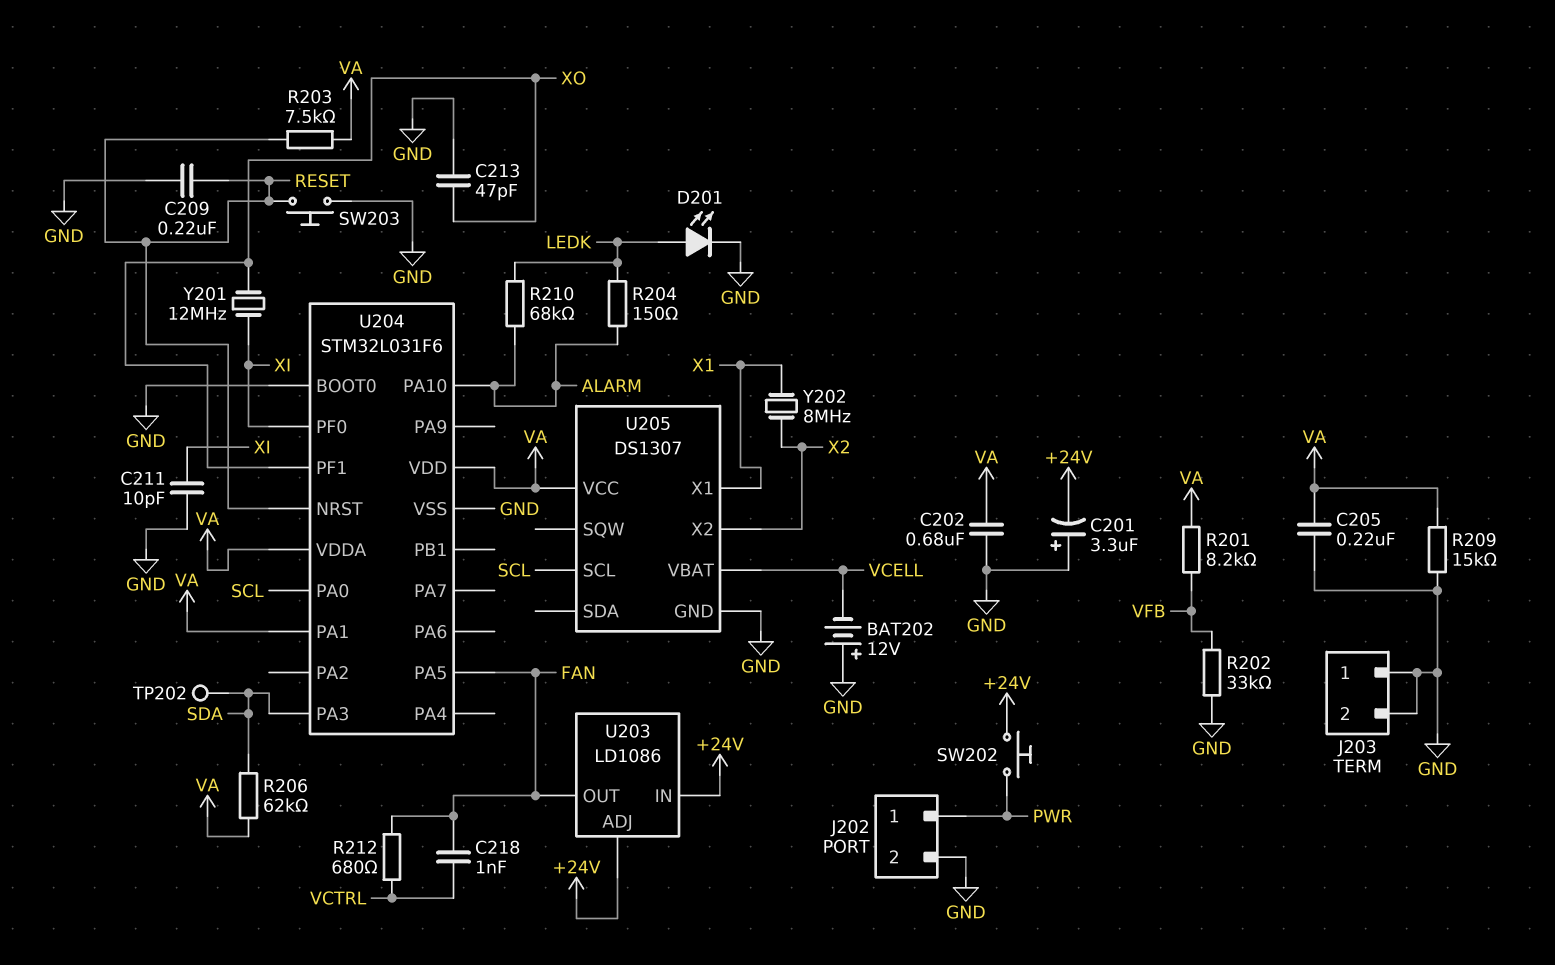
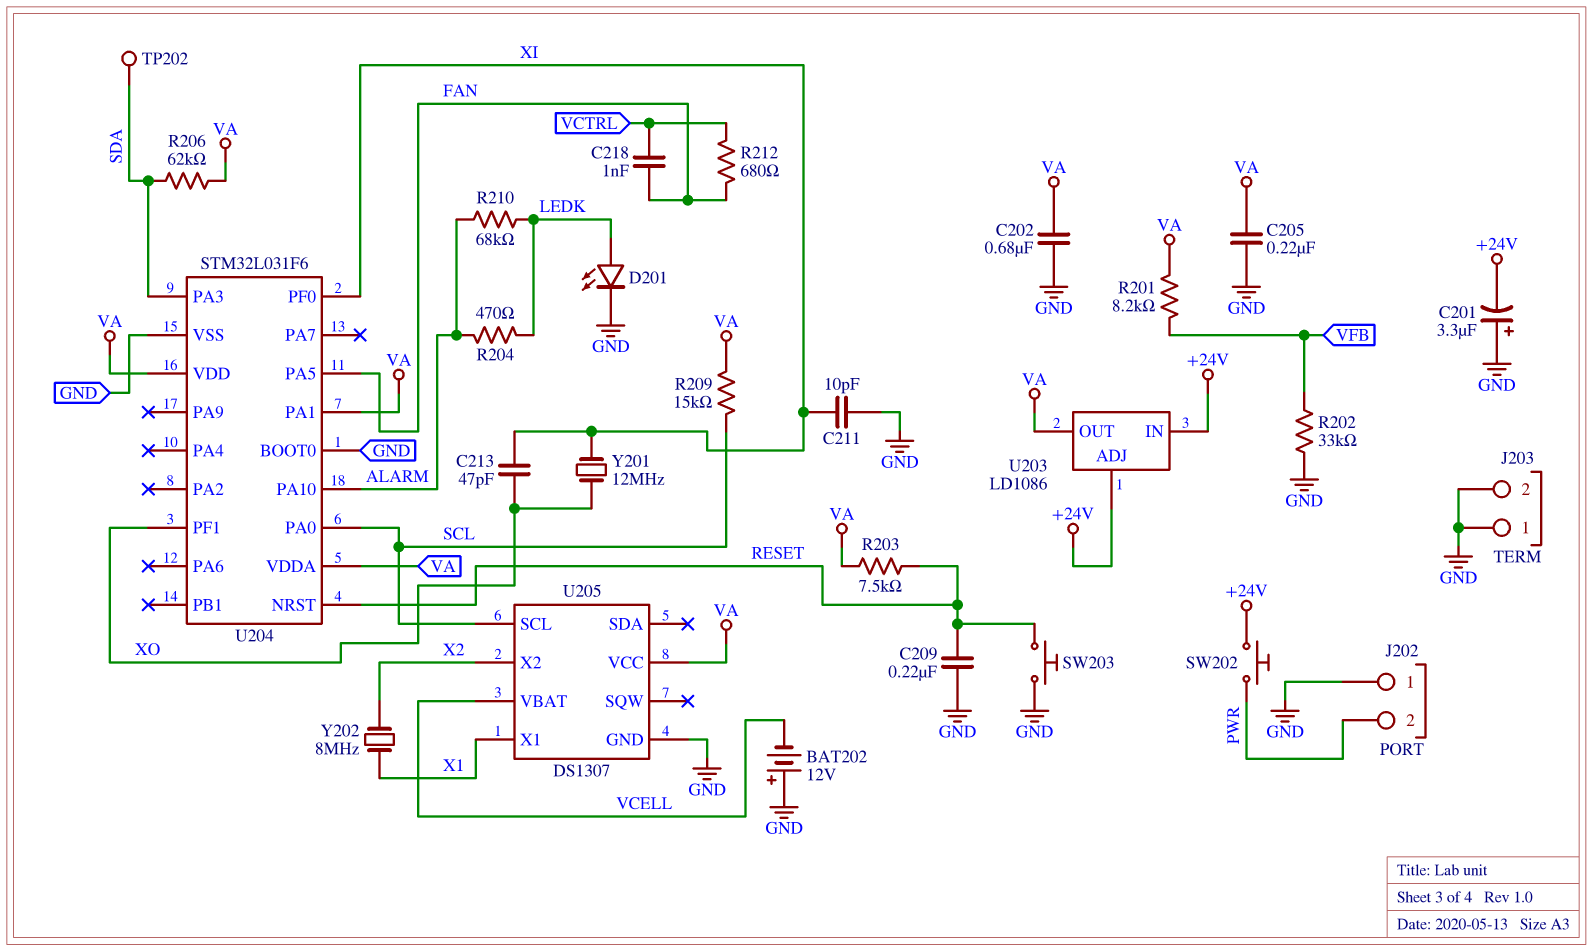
C213: 47pF (GND, XO) -> 47pF (XI, XO)
J202 pin 1: PWR -> GND
J202 pin 2: GND -> PWR
R204: 150 (ALARM, LEDK) -> 470 (ALARM, LEDK)
R209: 15k (GND, VA) -> 15k (SCL, VA)
U203 pin OUT: FAN -> VA

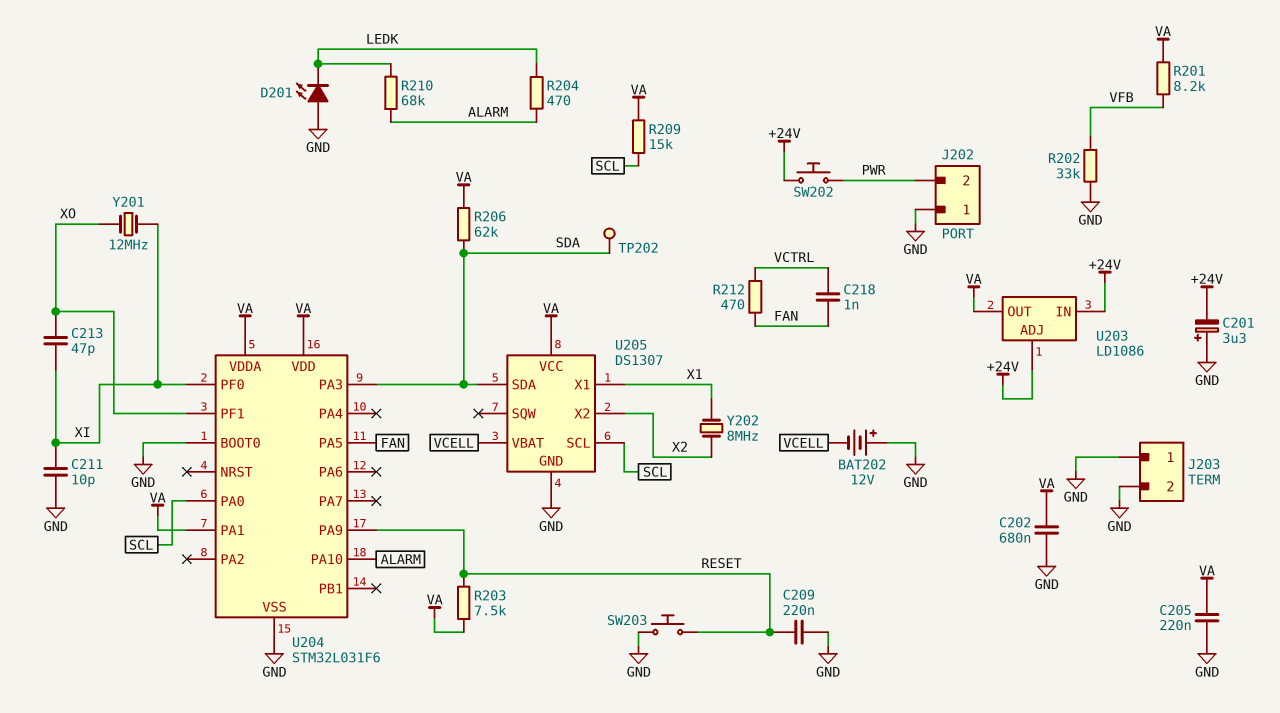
D201: LED (A LEDK, K GND) -> LED (A GND, K LEDK)
R212: 680 (FAN, VCTRL) -> 470 (FAN, VCTRL)
U204 pin NRST: RESET -> none
U204 pin PA9: none -> RESET
U205 pin SDA: none -> SDA

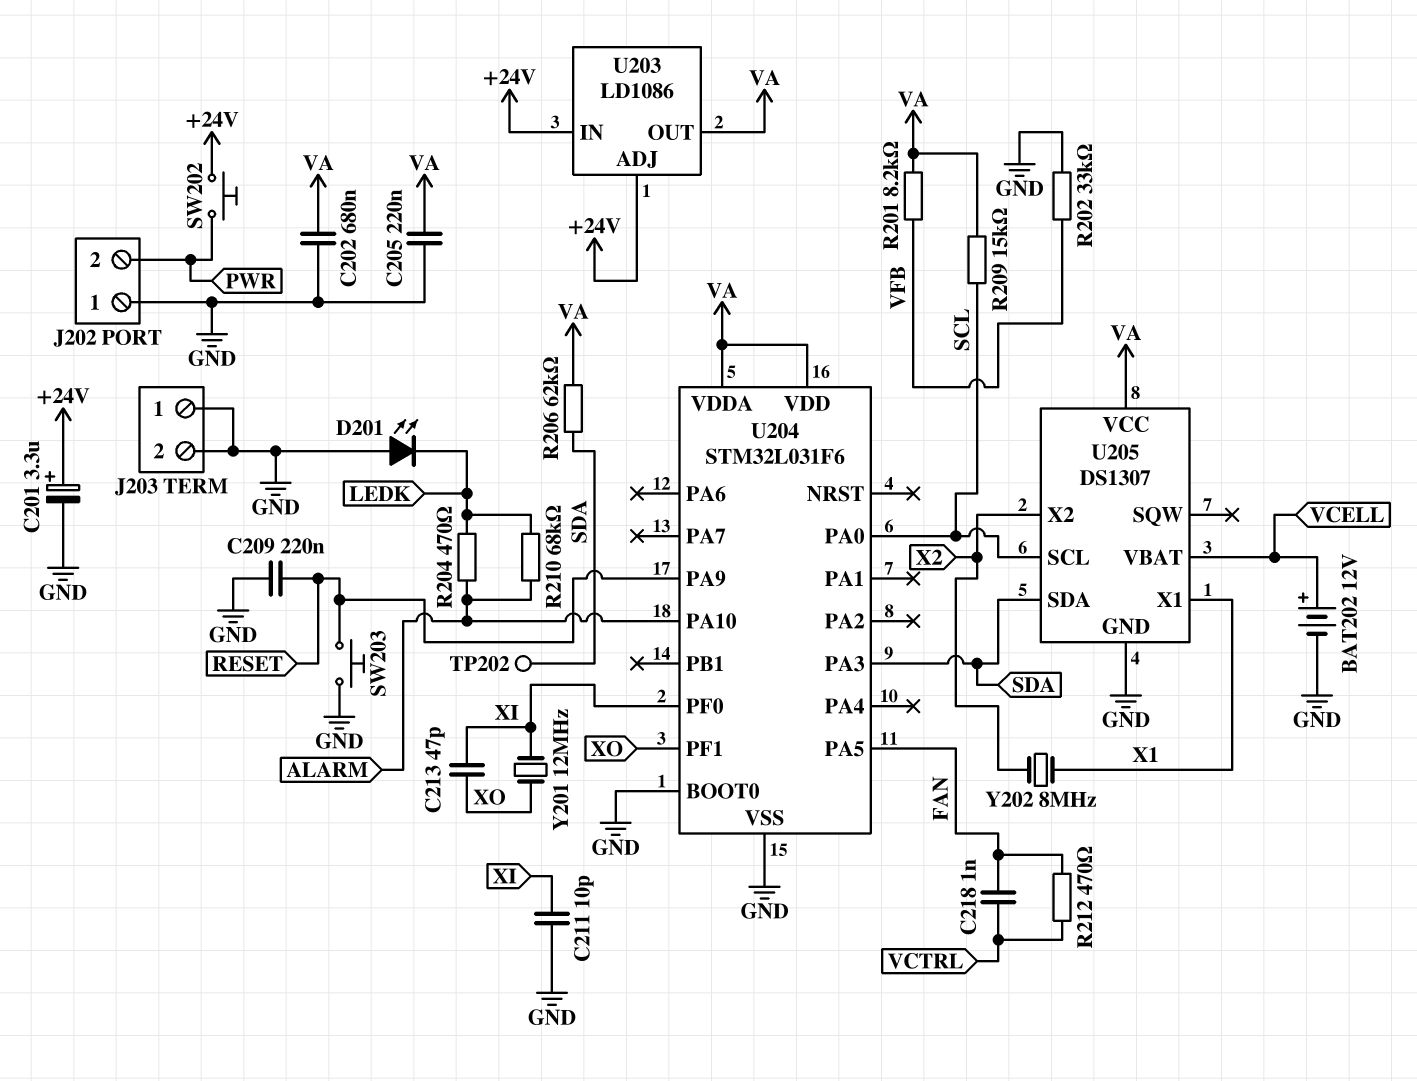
BAT202: 12V (plus GND, minus VCELL) -> 12V (plus VCELL, minus GND)
C201: 3.3uF (plus GND, minus +24V) -> 3.3uF (plus +24V, minus GND)
R203: 7.5k (RESET, VA) -> none
U204 pin PA1: VA -> none

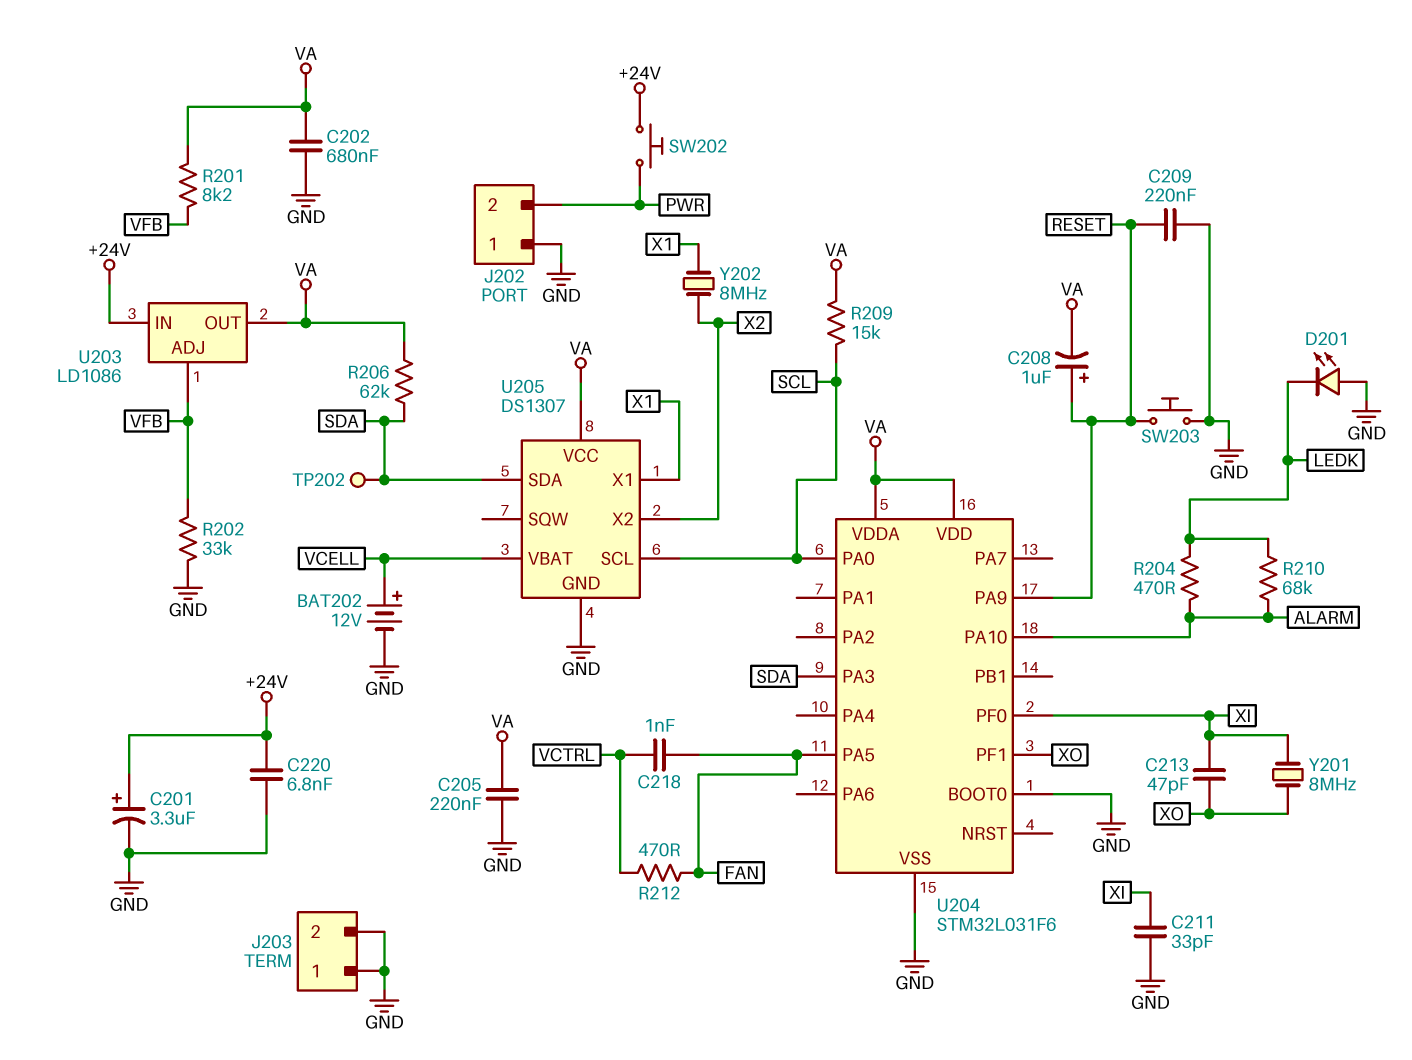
C208: none -> 1uF (plus RESET, minus VA)
C211: 10pF (GND, XI) -> 33pF (GND, XI)
C220: none -> 6.8nF (+24V, GND)
U203 pin ADJ: +24V -> VFB
Y201: 12MHz (XI, XO) -> 8MHz (XI, XO)

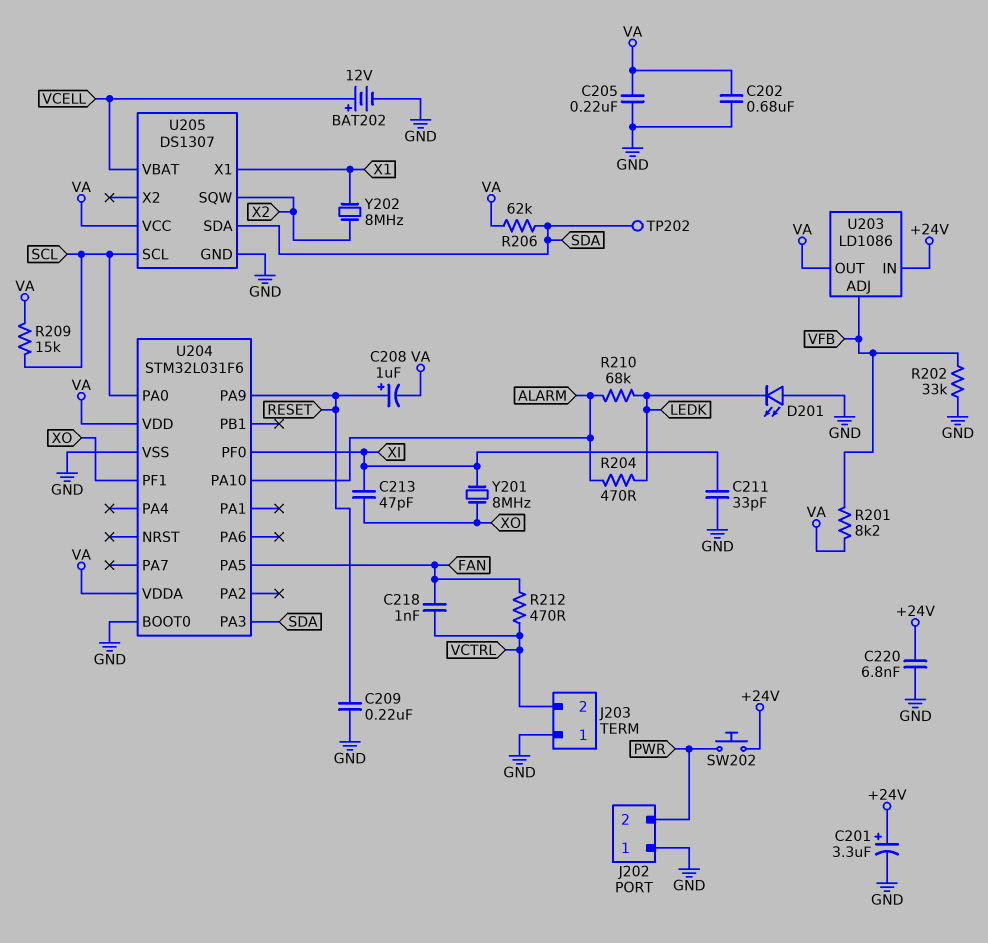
J203 pin 2: GND -> VCTRL
SW203: button (GND, RESET) -> none
U205 pin SQW: none -> X2
U205 pin X2: X2 -> none

